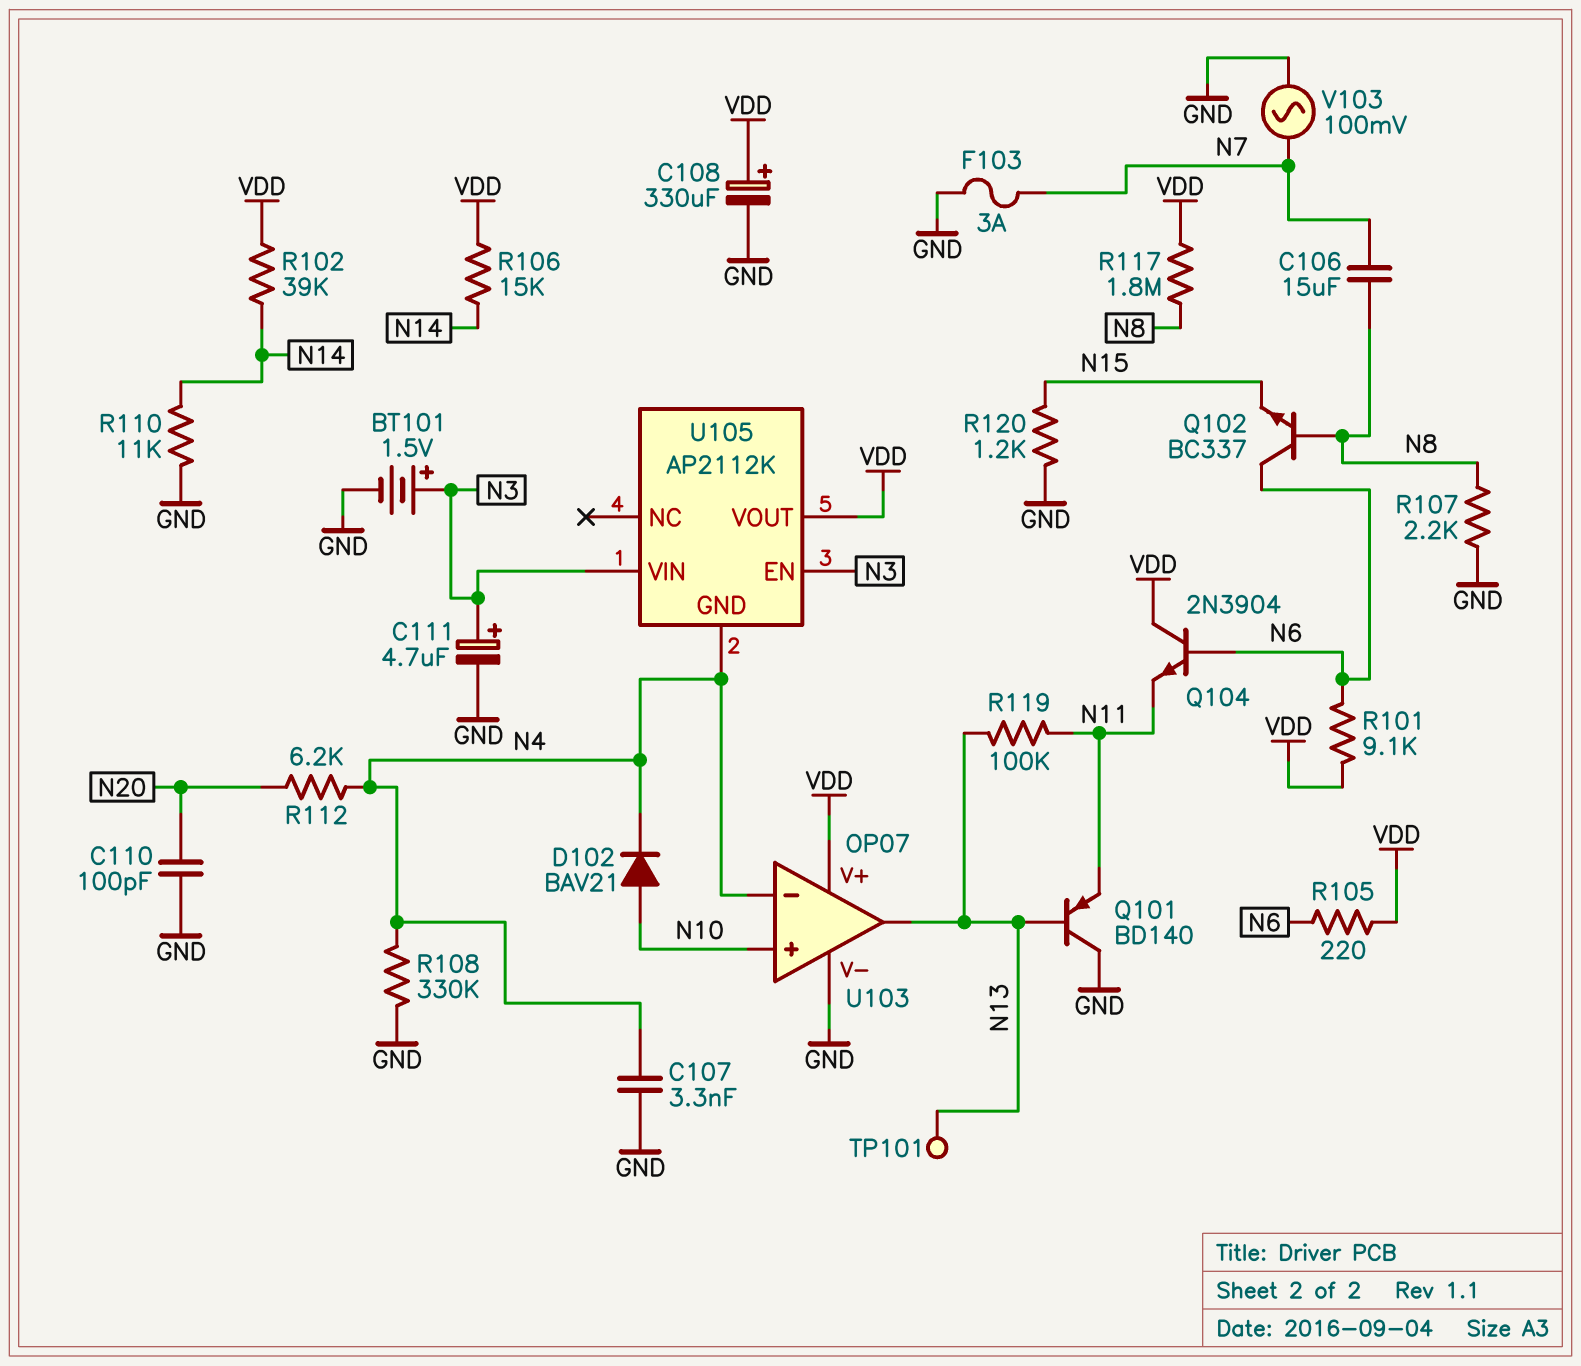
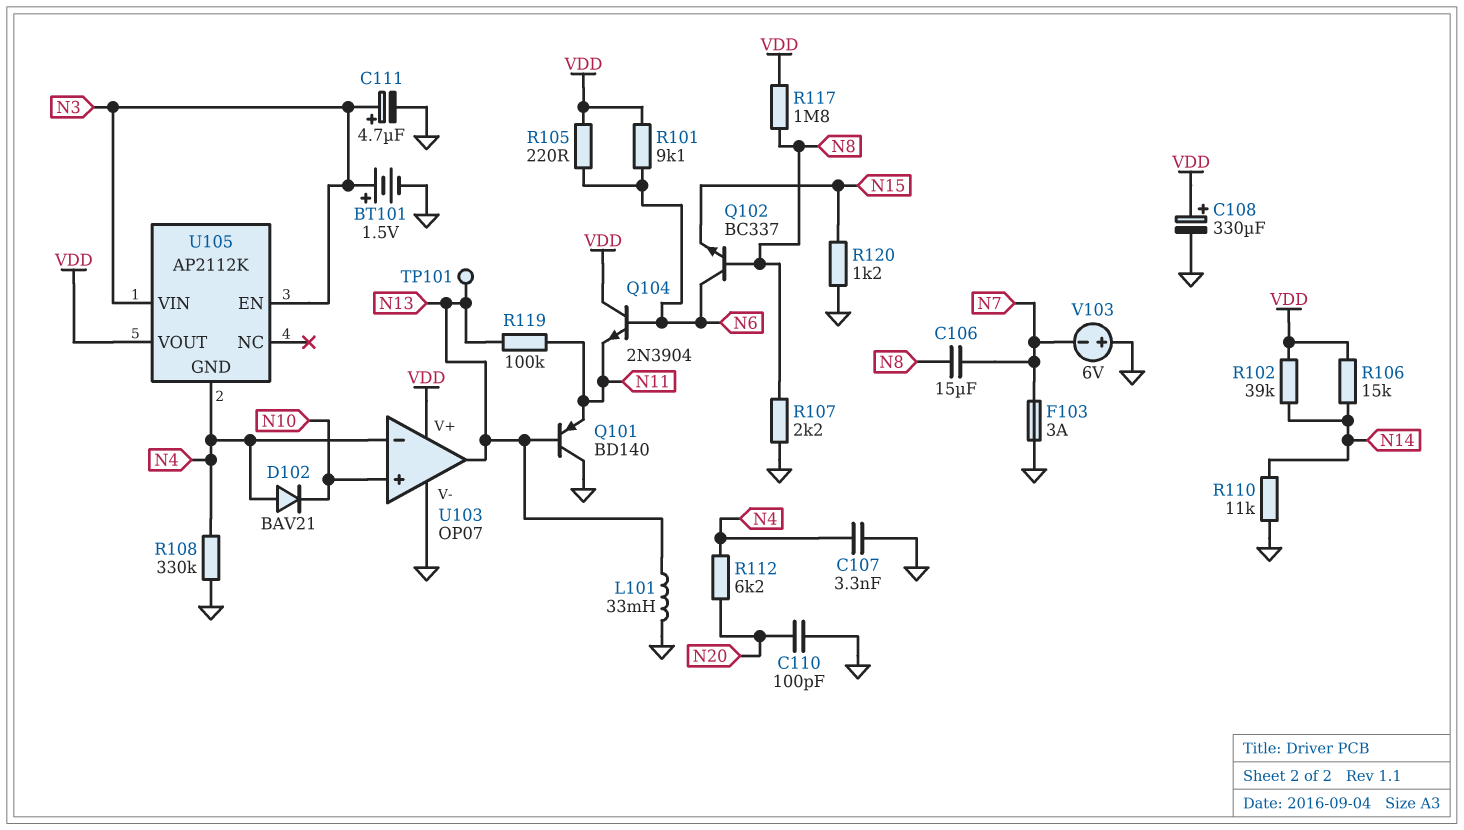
D102: diode BAV21 (A N10, K N4) -> diode BAV21 (A N4, K N10)
L101: none -> 33mH (GND, N13)
V103: AC 100mV (GND, N7) -> 6V (plus GND, minus N7)

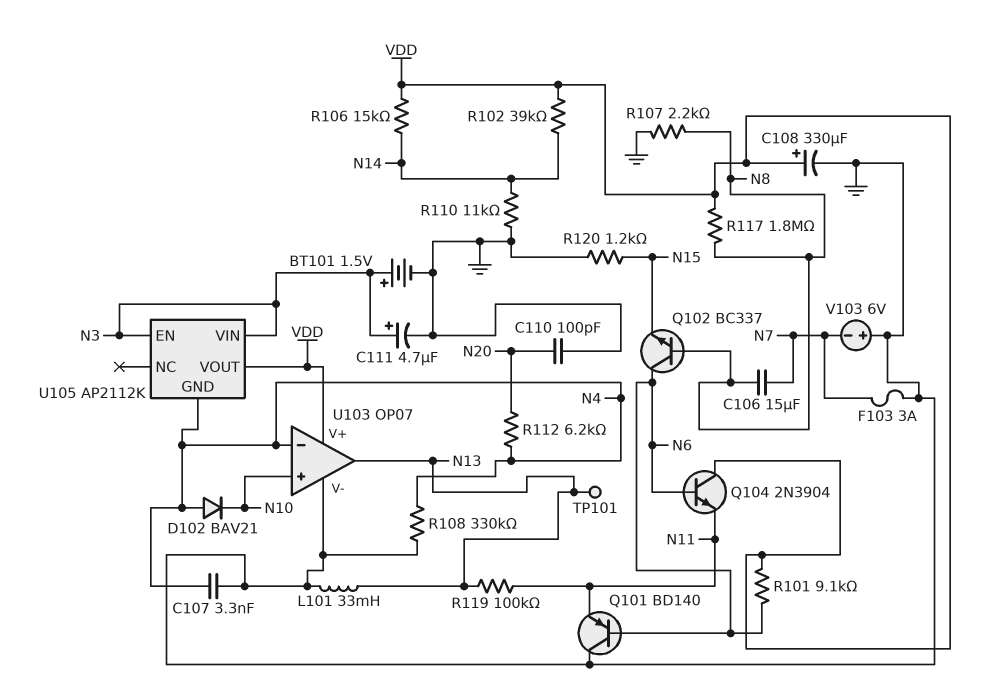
Q101: PNP BD140 (B N13, C GND, E N11) -> PNP BD140 (B N6, C GND, E N11)
R105: 220 (N6, VDD) -> none

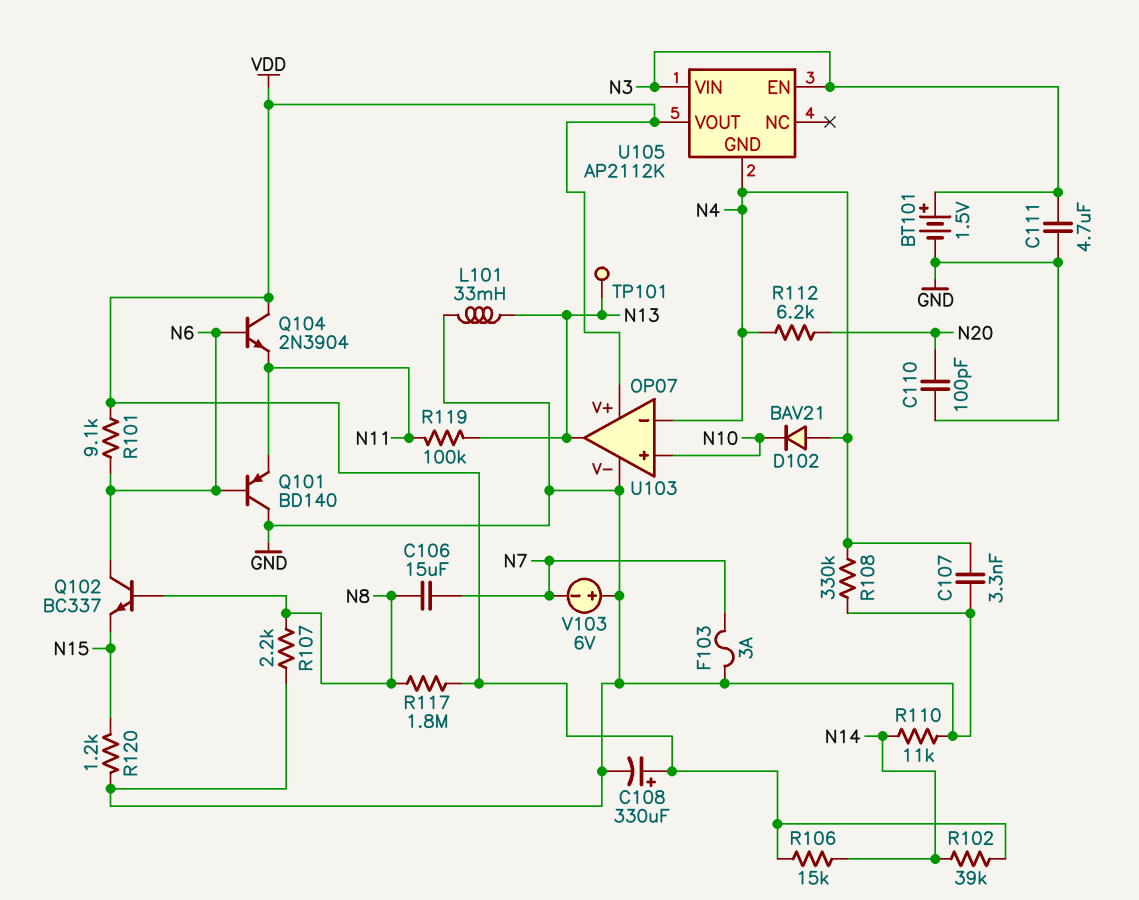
C111: 4.7uF (plus N3, minus GND) -> 4.7uF (GND, N3)

